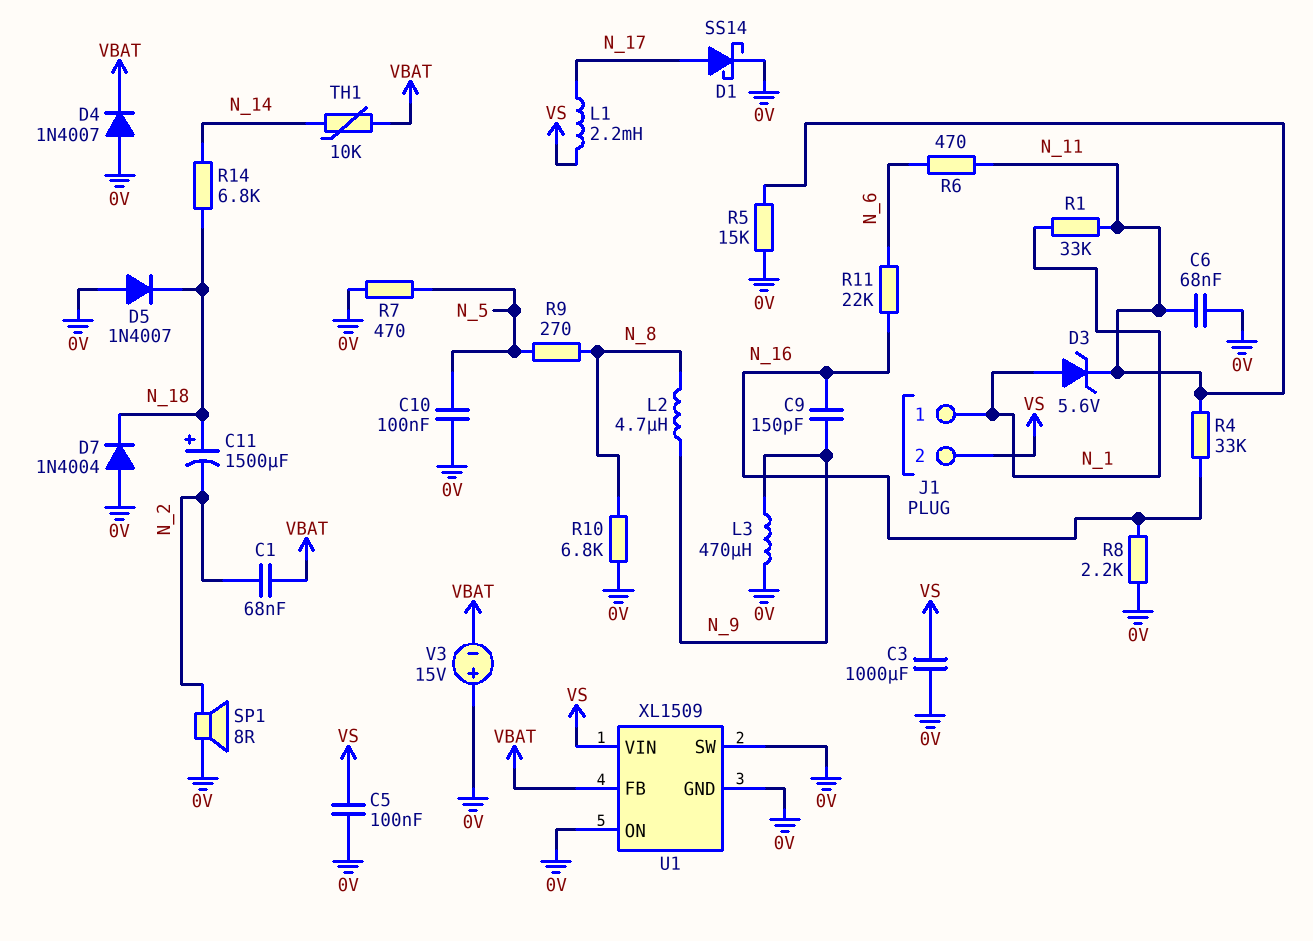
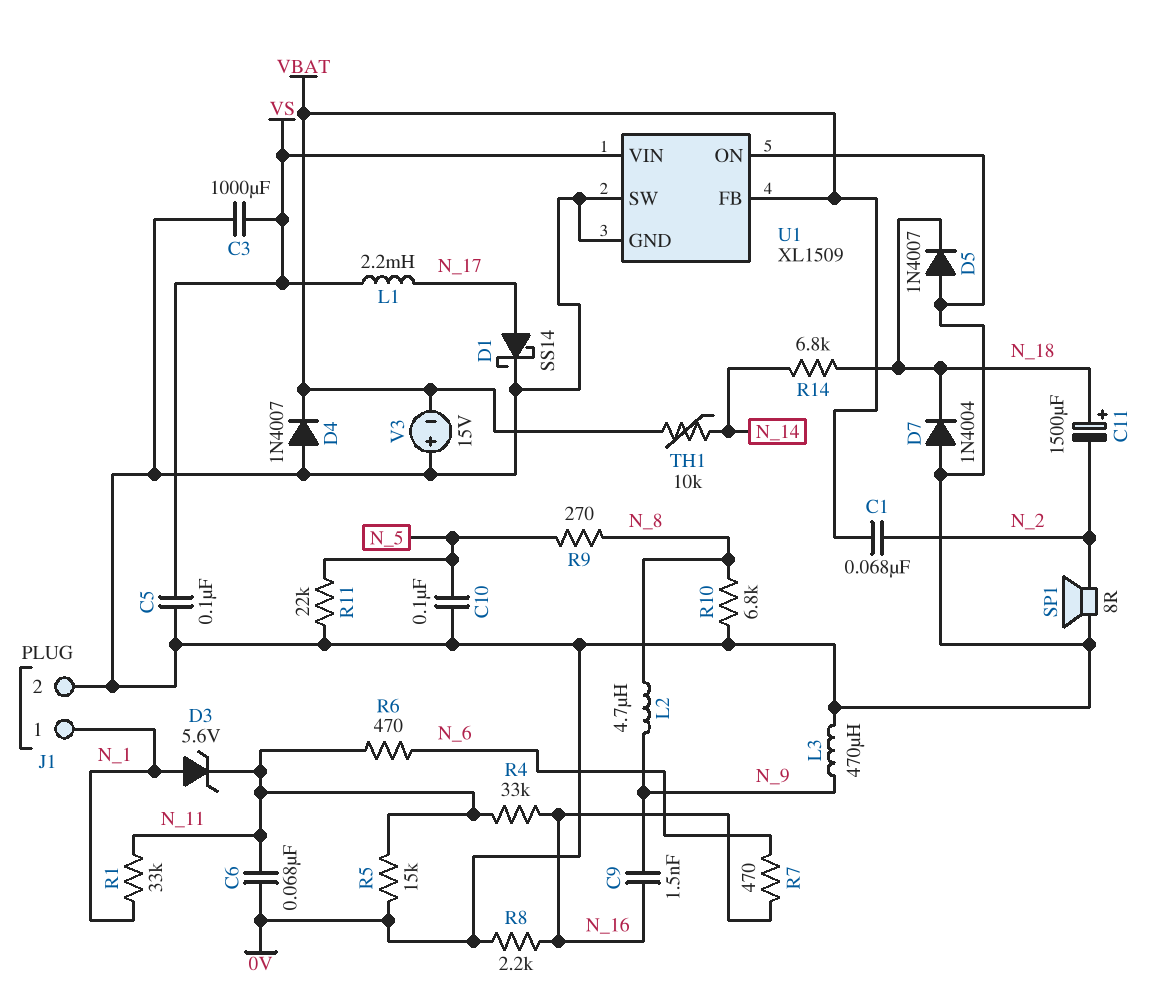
C9: 150pF (N_9, N_16) -> 1.5nF (N_9, N_16)
J1 pin 2: VS -> 0V
R7: 470 (0V, N_5) -> 470 (N_6, N_16)
R11: 22k (N_6, N_16) -> 22k (0V, N_5)

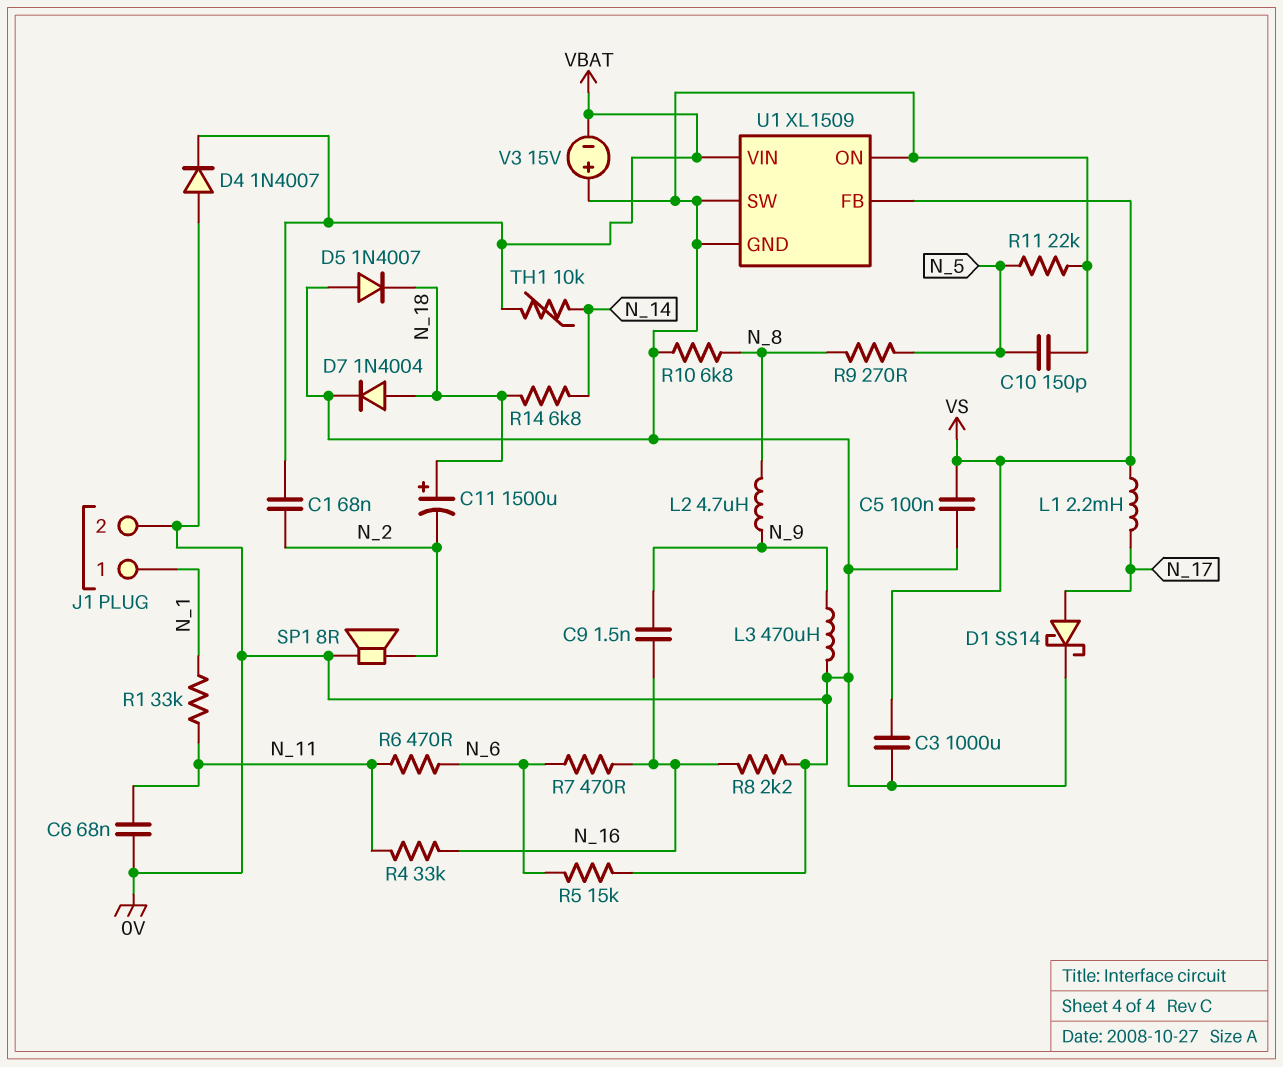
C10: 100nF (0V, N_5) -> 150pF (0V, N_5)
D3: zener 5.6V (A N_1, K N_11) -> none
D7: diode 1N4004 (A 0V, K N_18) -> diode 1N4004 (A N_18, K 0V)
R5: 15k (0V, N_11) -> 15k (0V, N_6)
U1 pin FB: VBAT -> VS
U1 pin VIN: VS -> VBAT

